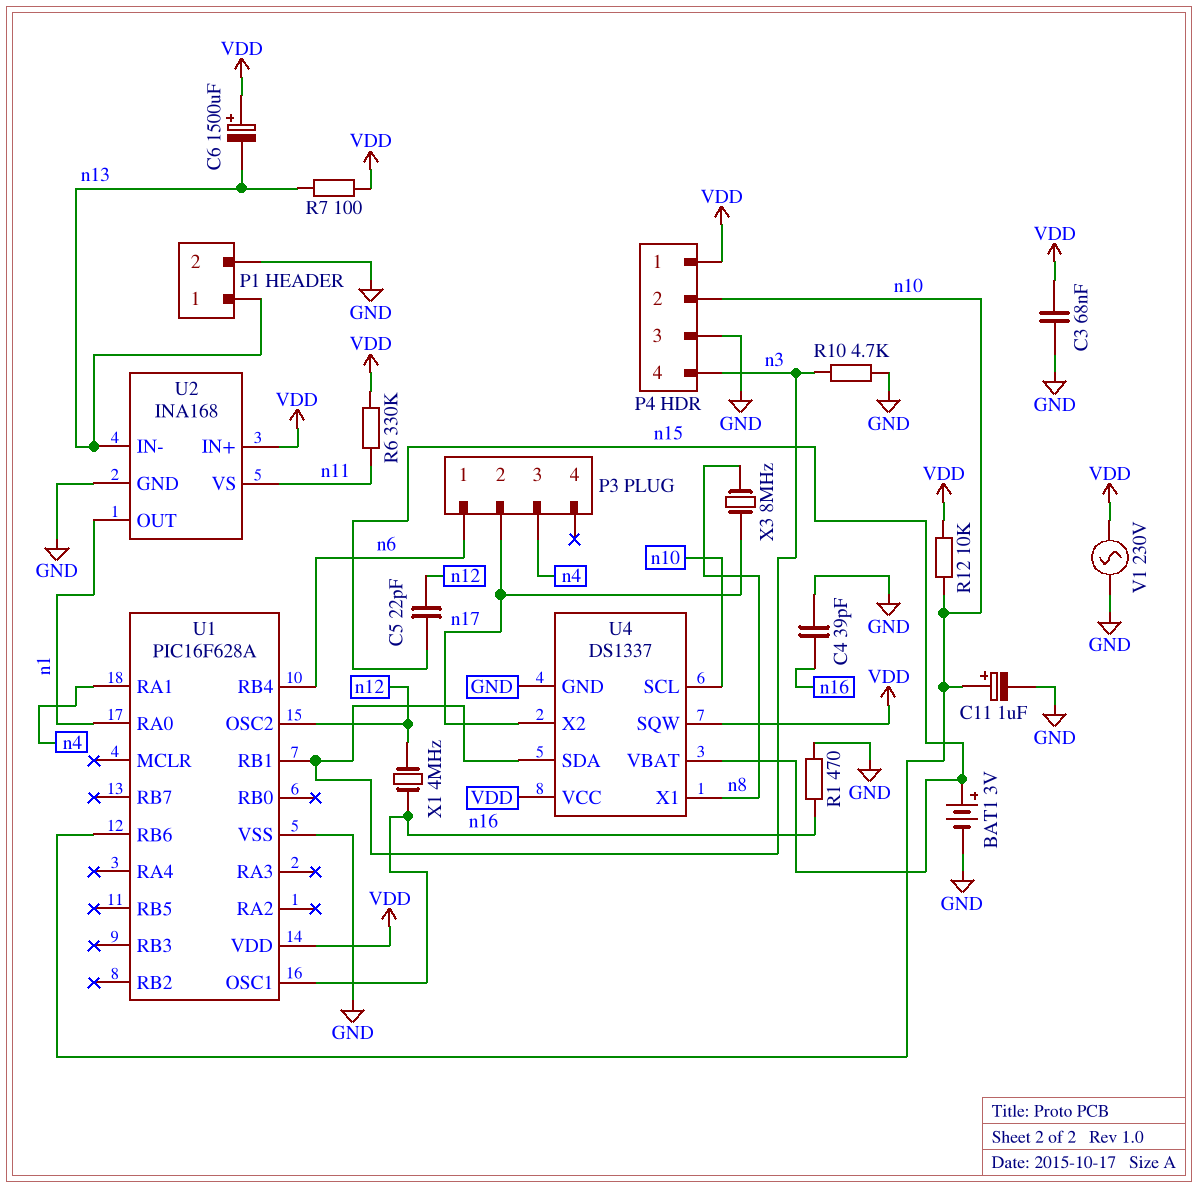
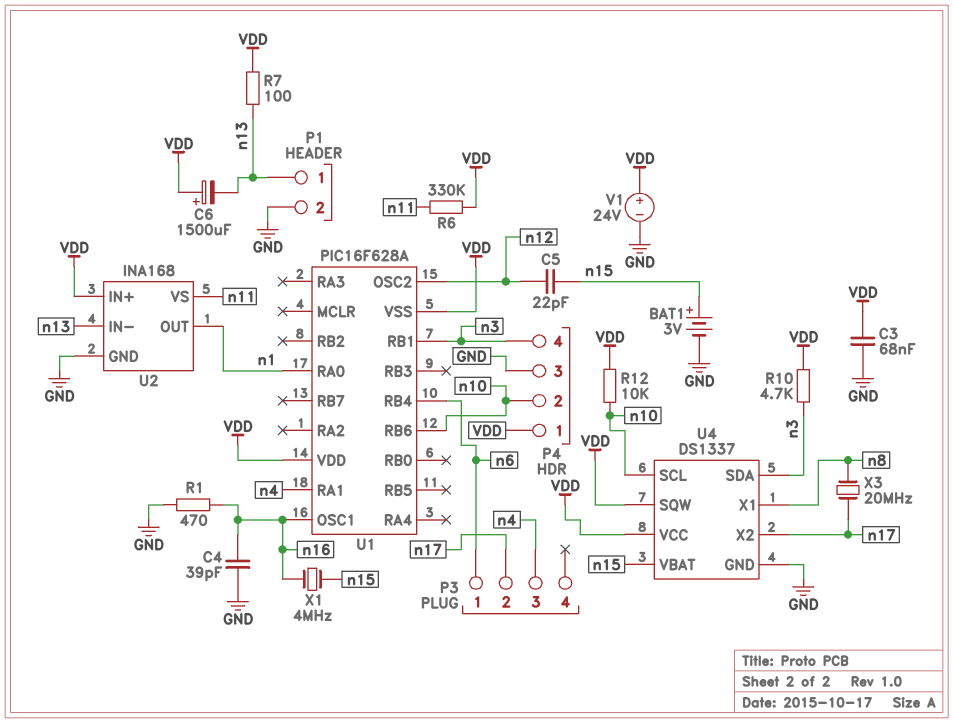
C11: 1uF (plus n10, minus GND) -> none
R10: 4.7k (GND, n3) -> 4.7k (VDD, n3)
U1 pin VSS: GND -> VDD
V1: AC 230V (GND, VDD) -> 24V (plus VDD, minus GND)
X1: 4MHz (n12, n16) -> 4MHz (n15, n16)
X3: 8MHz (n8, n17) -> 20MHz (n8, n17)

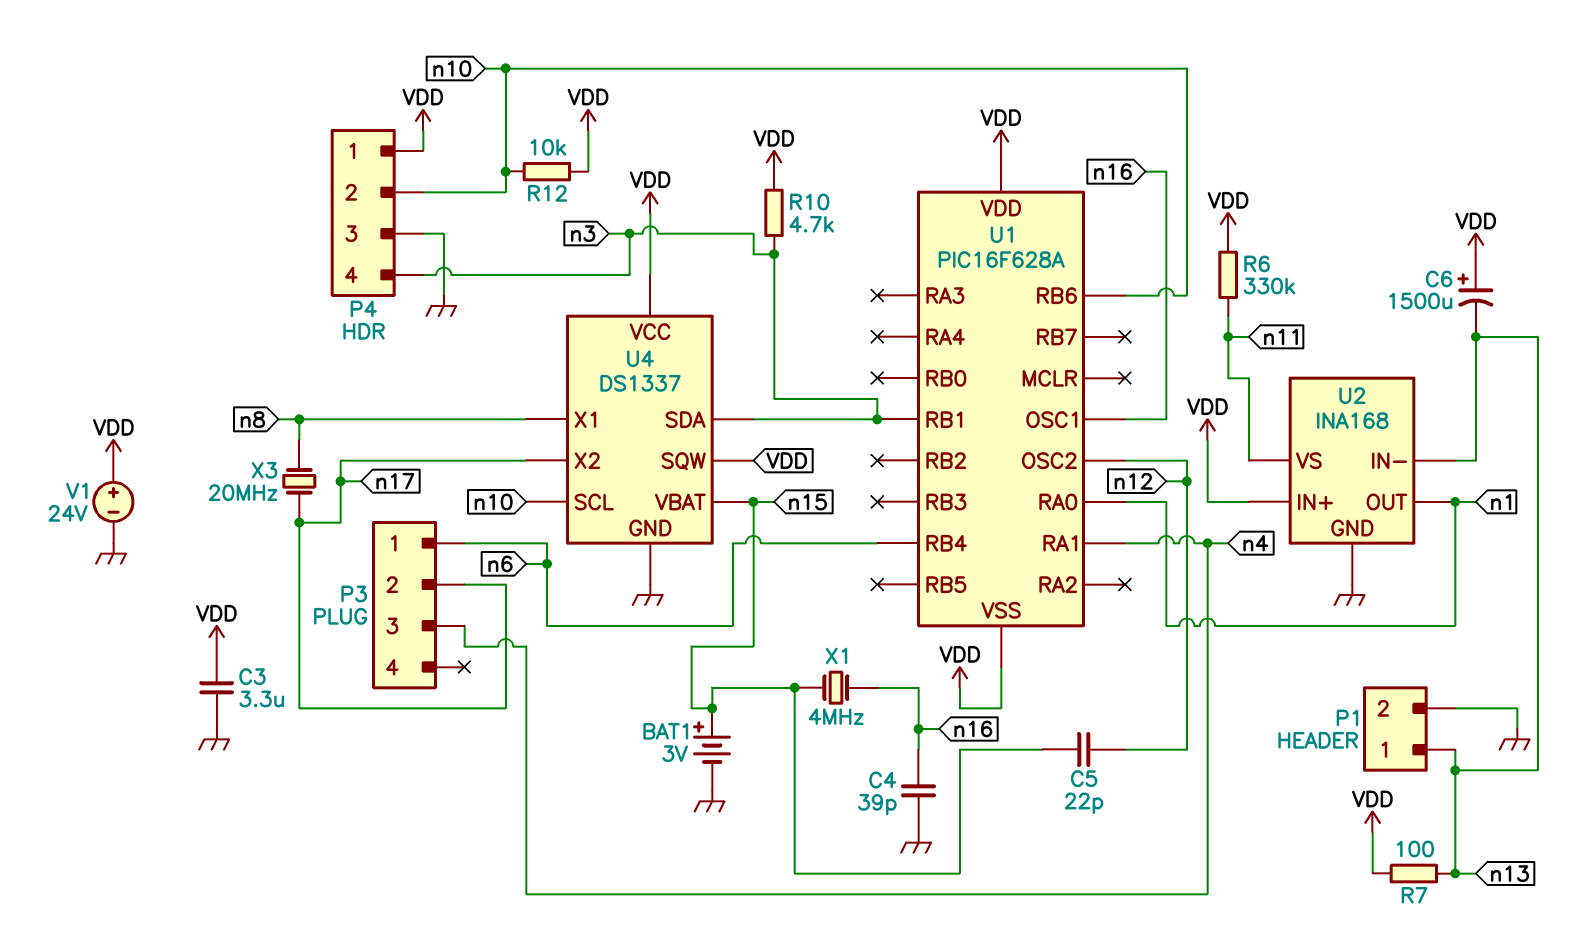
C3: 68nF (GND, VDD) -> 3.3uF (GND, VDD)
R1: 470 (GND, n16) -> none

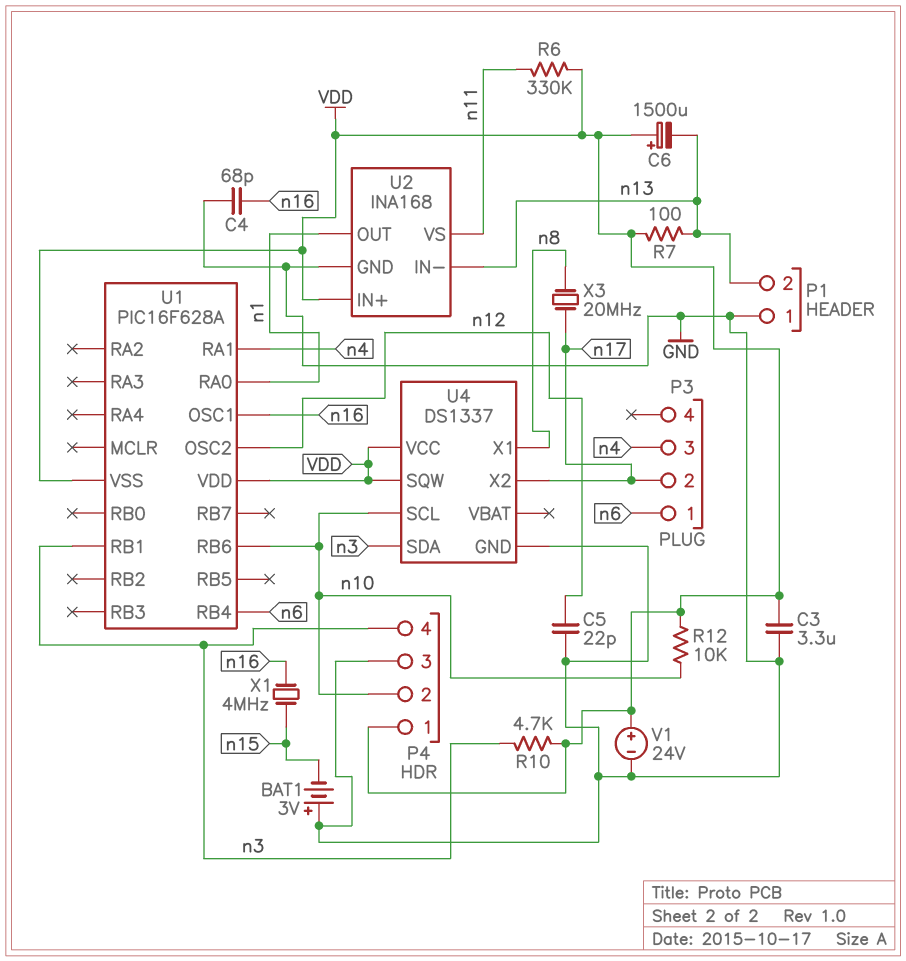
BAT1: 3V (plus n15, minus GND) -> 3V (plus GND, minus n15)
C4: 39pF (GND, n16) -> 68pF (GND, n16)
C5: 22pF (n12, n15) -> 22pF (GND, n12)
P1 pin 1: n13 -> GND
P1 pin 2: GND -> n13
U4 pin VBAT: n15 -> none

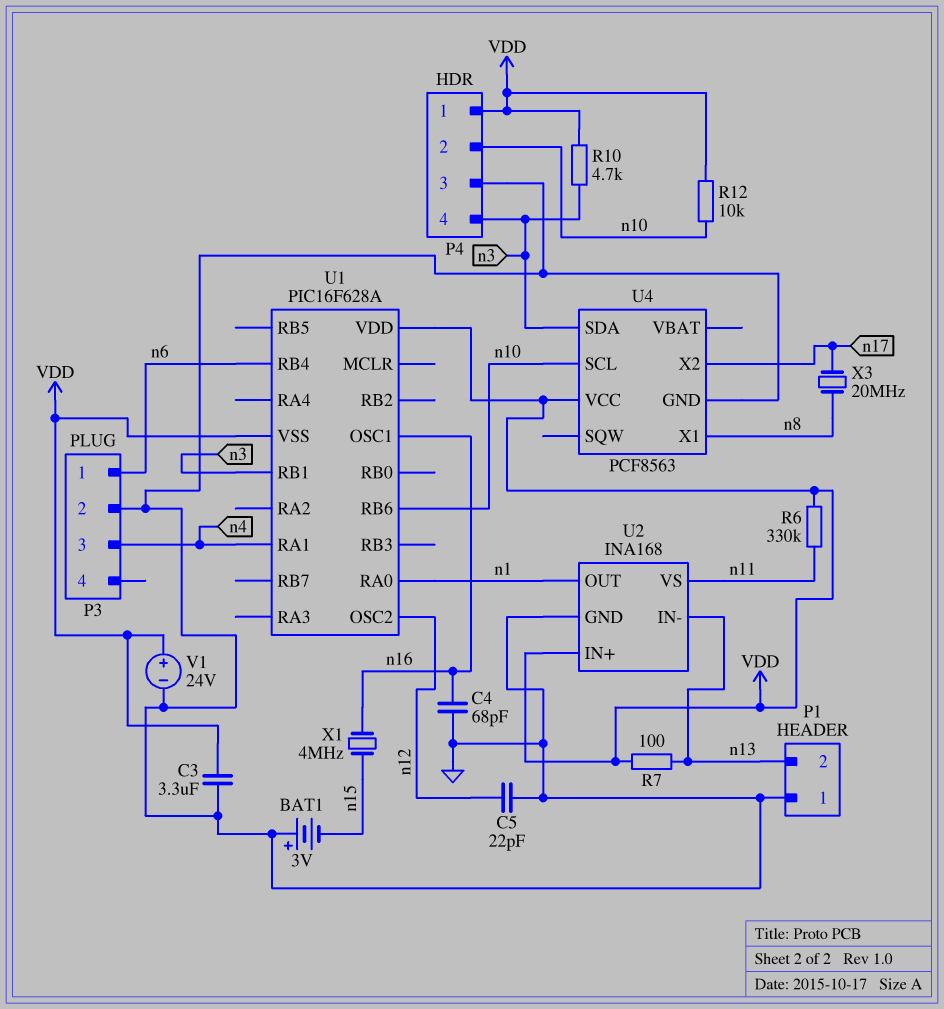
C6: 1500uF (plus VDD, minus n13) -> none
P3 pin 2: n17 -> GND
U4: DS1337 -> PCF8563
U4 pin SQW: VDD -> none

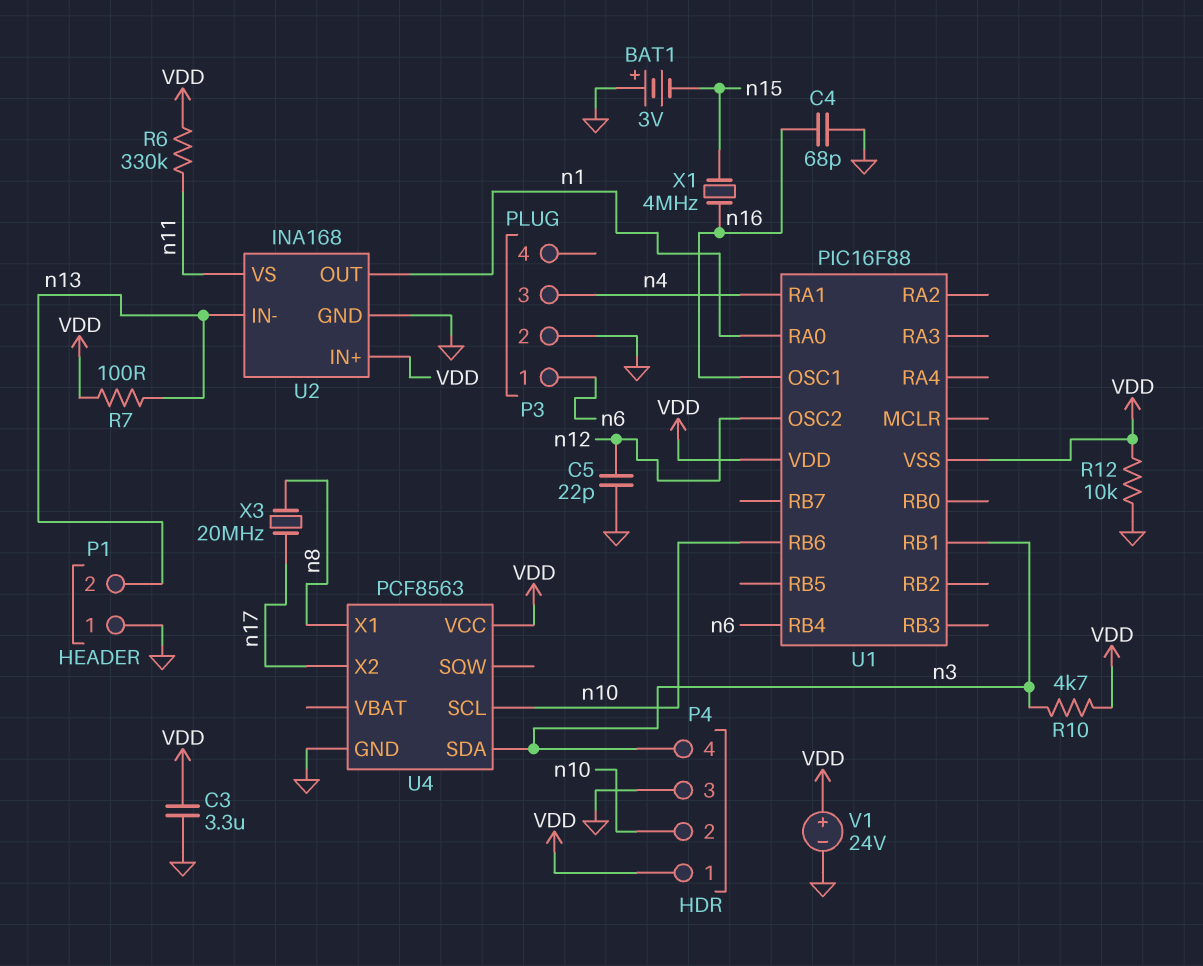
R12: 10k (VDD, n10) -> 10k (GND, VDD)
U1: PIC16F628A -> PIC16F88

